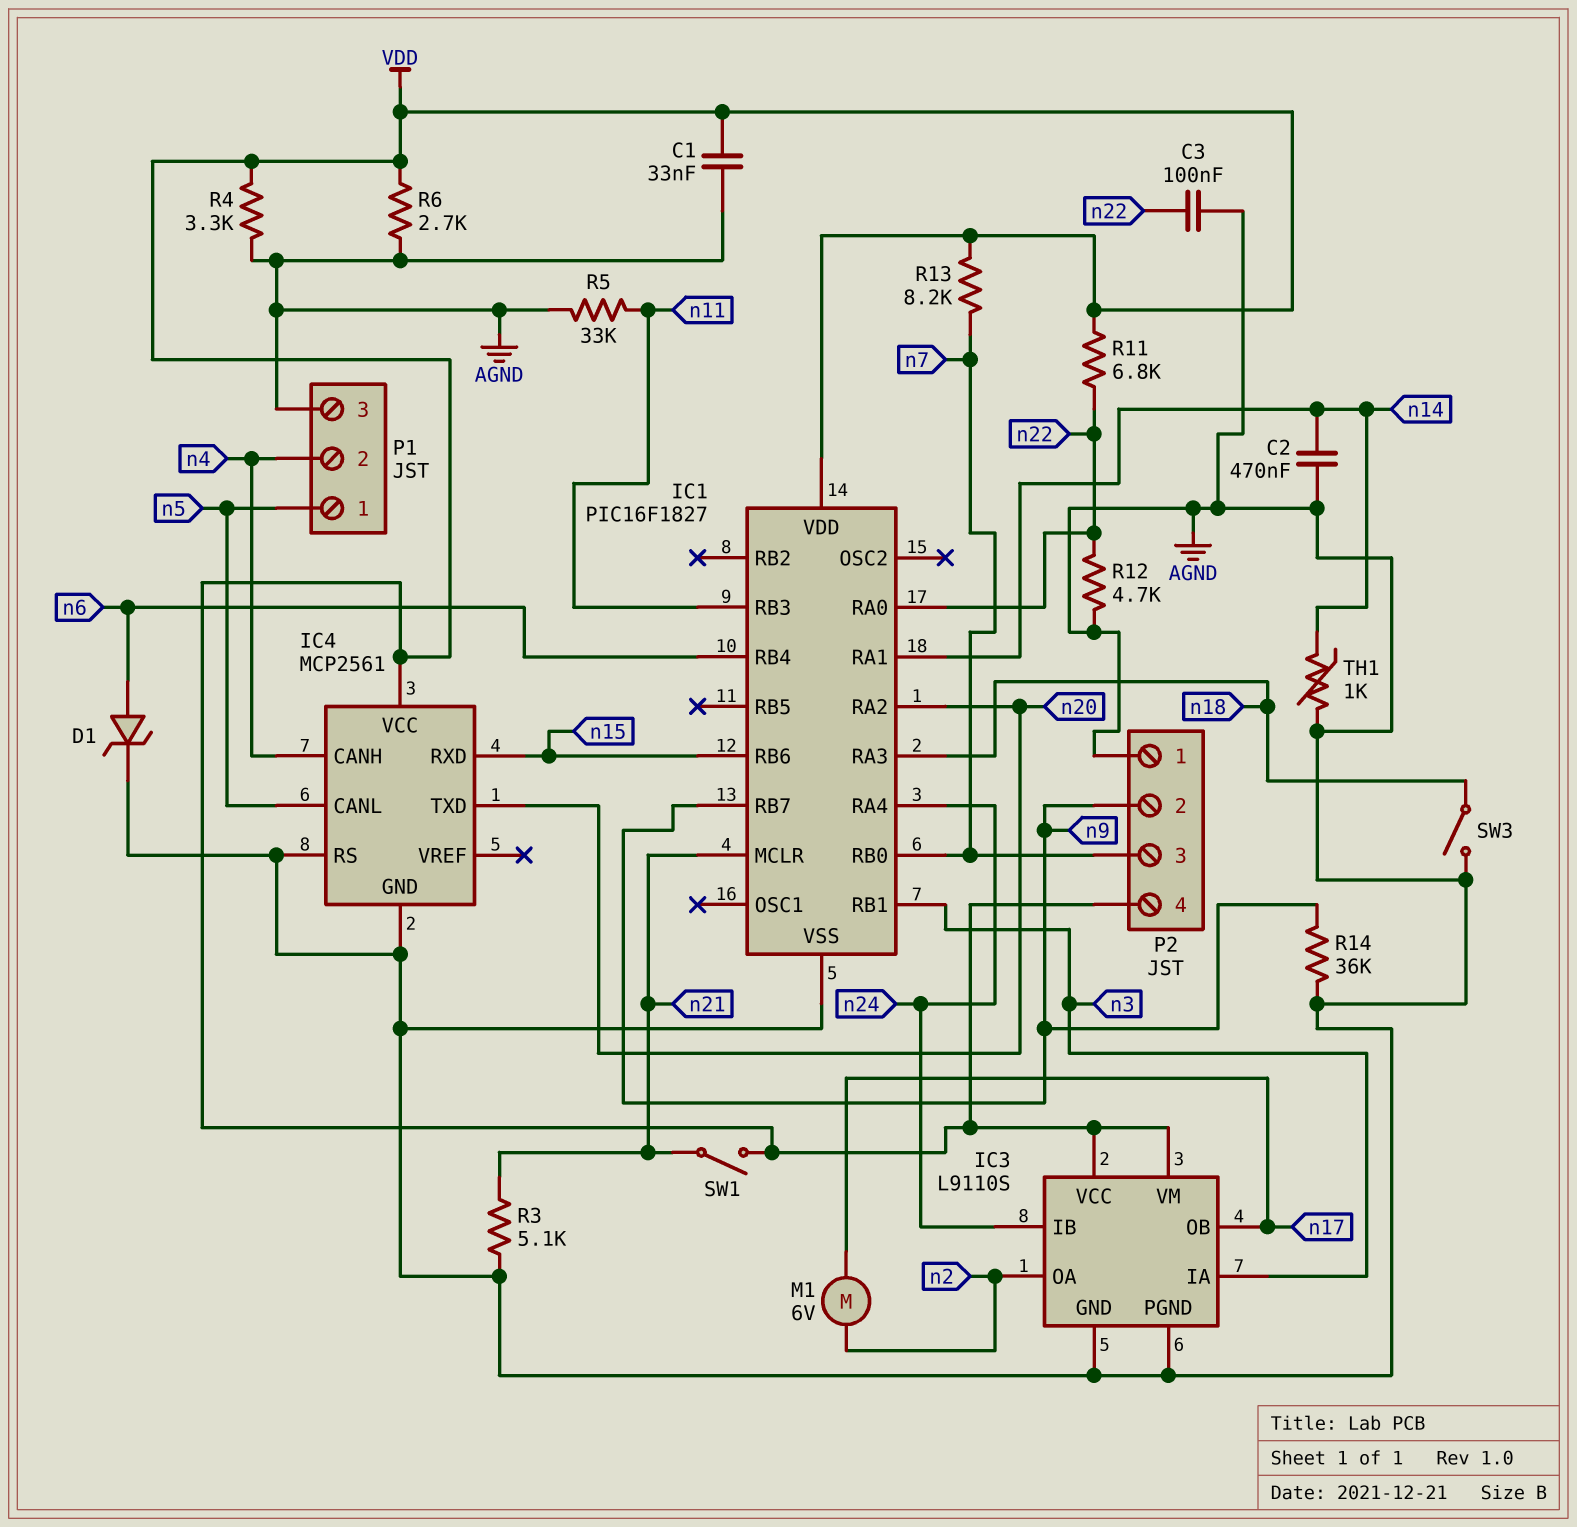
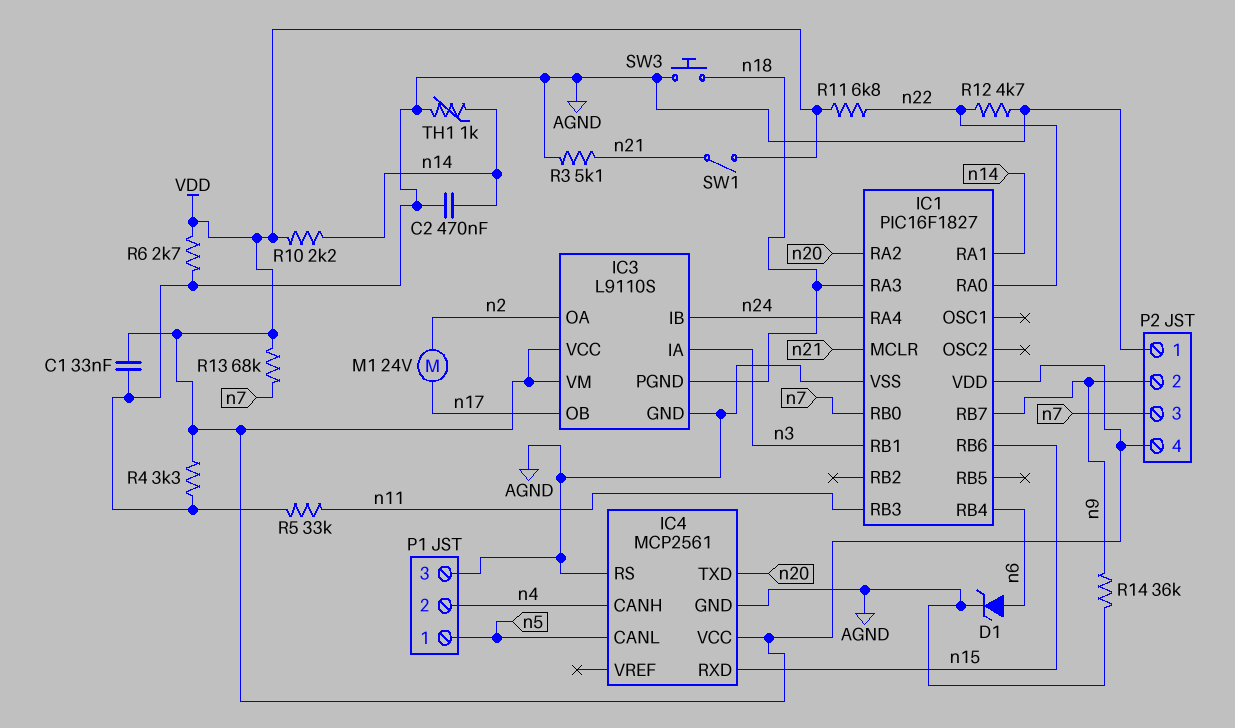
C3: 100nF (AGND, n22) -> none
IC3 pin PGND: AGND -> n18
M1: motor 6V (n2, n17) -> motor 24V (n2, n17)
R10: none -> 2.2k (VDD, n14)
R13: 8.2k (VDD, n7) -> 68k (VDD, n7)
SW3: switch (AGND, n18) -> button (AGND, n18)

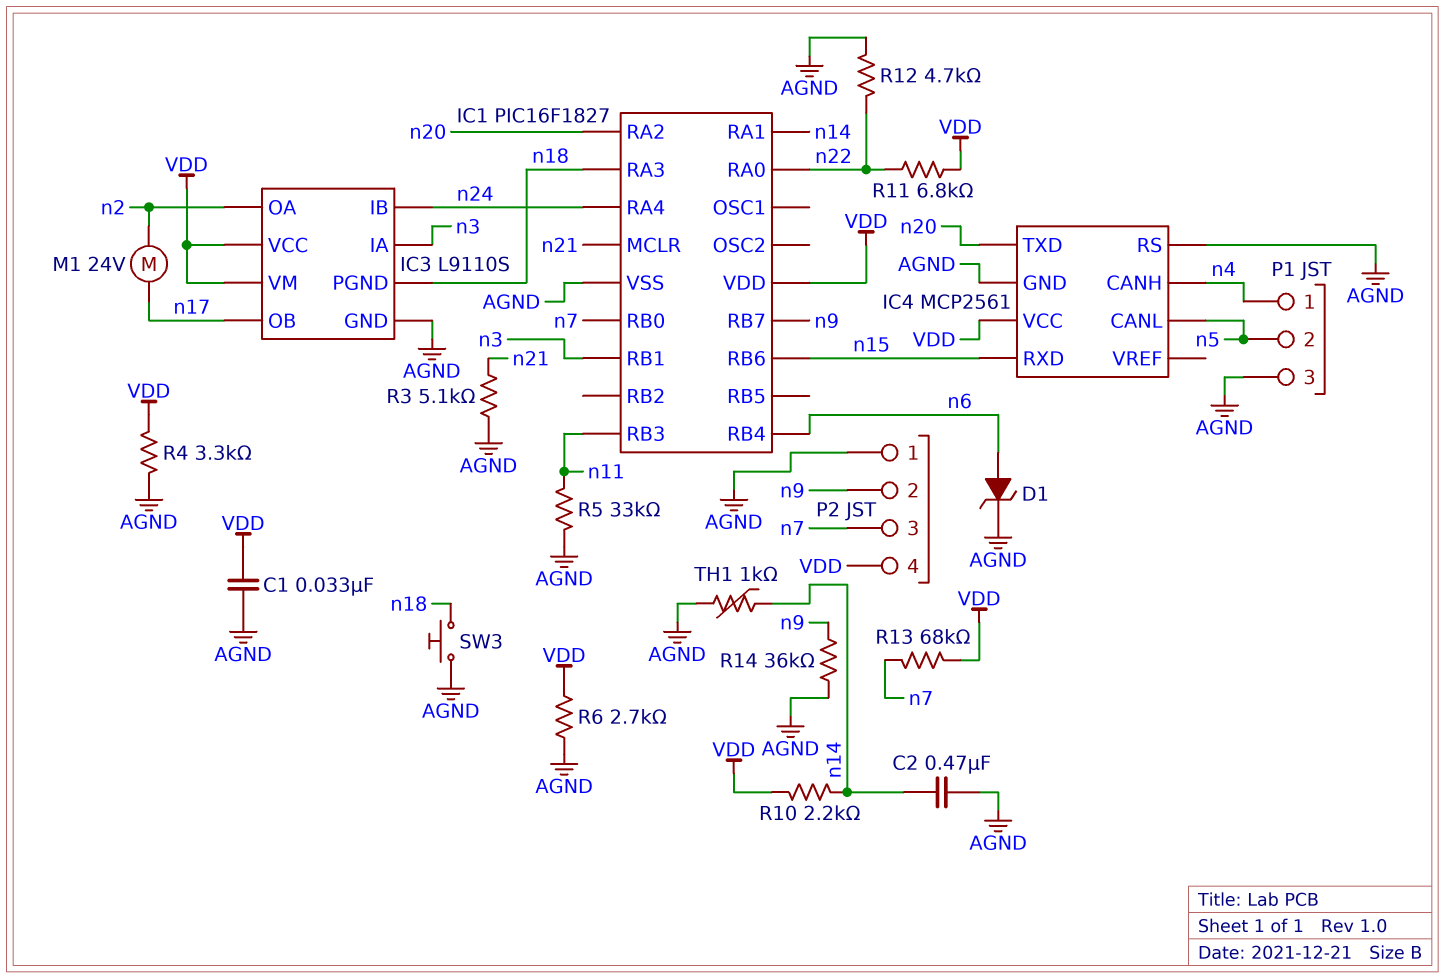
P1 pin 1: n5 -> n4
P1 pin 2: n4 -> n5
SW1: switch (VDD, n21) -> none

